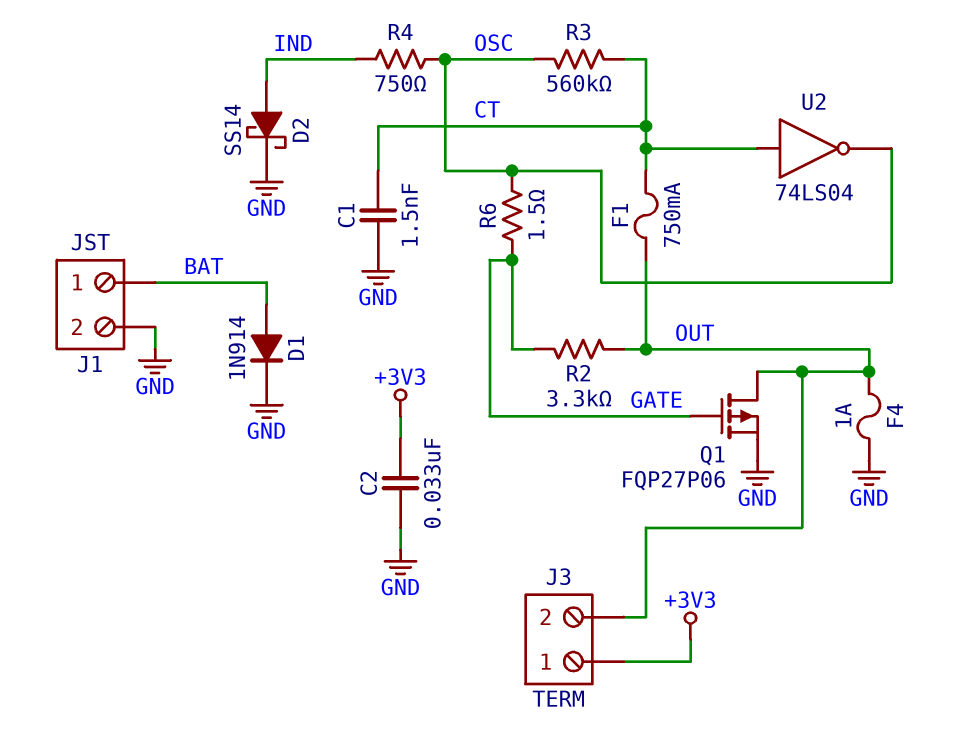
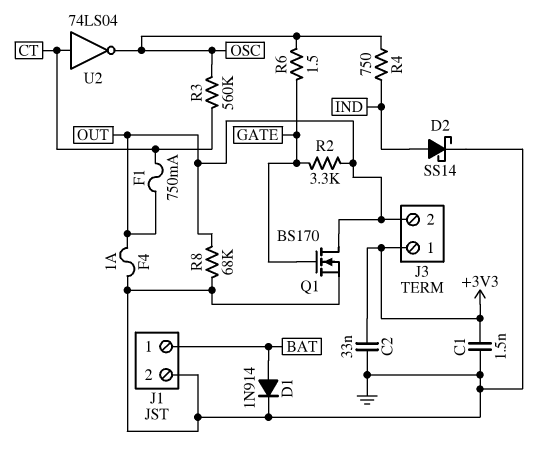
C1: 1.5nF (CT, GND) -> 1.5nF (+3V3, GND)
Q1: PMOS FQP27P06 (G GATE, D OUT, S GND) -> NMOS BS170 (G GATE, D OUT, S GND)
R8: none -> 68k (GND, OUT)

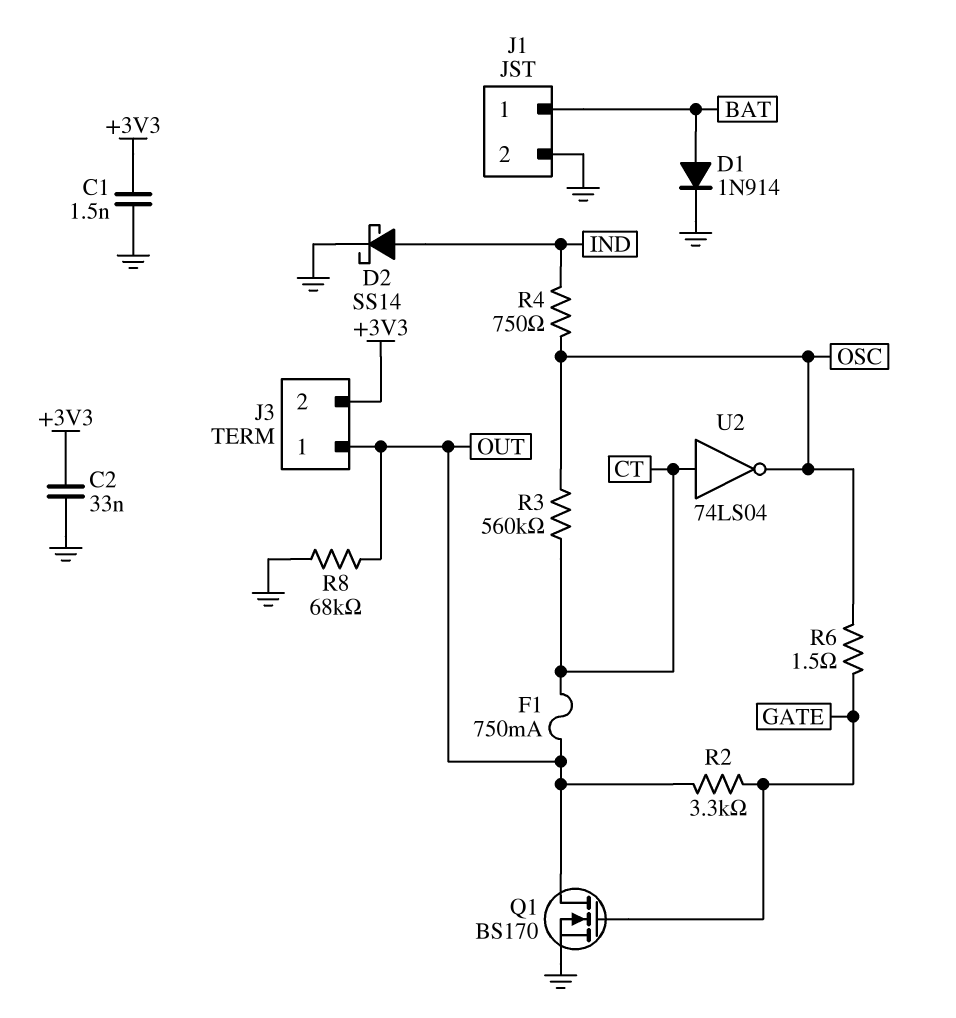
F4: 1A (GND, OUT) -> none
J3 pin 1: +3V3 -> OUT
J3 pin 2: OUT -> +3V3

